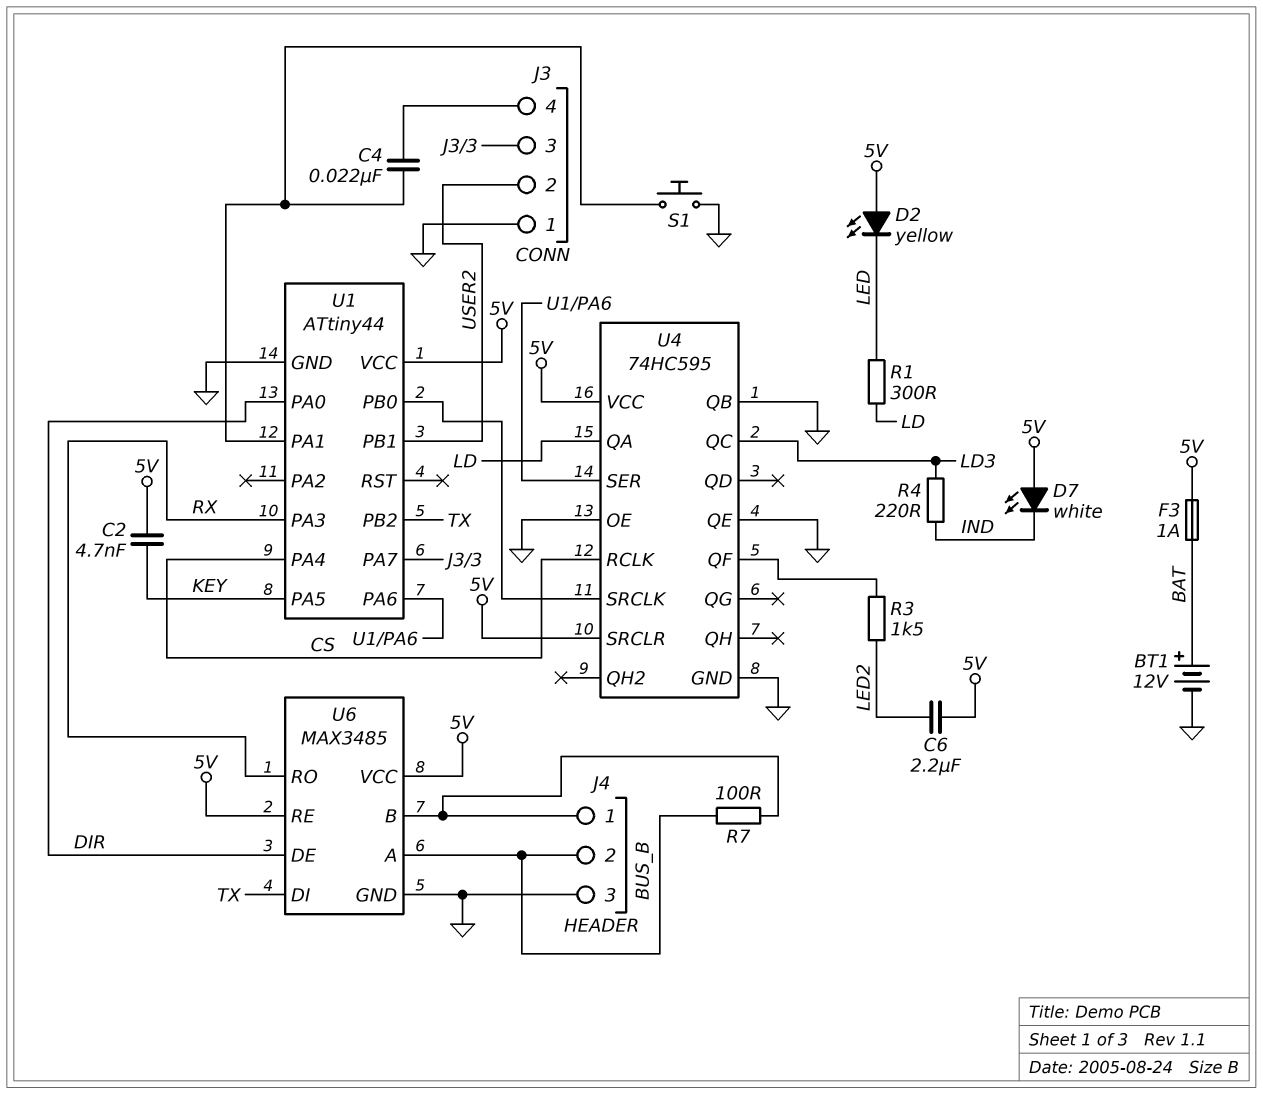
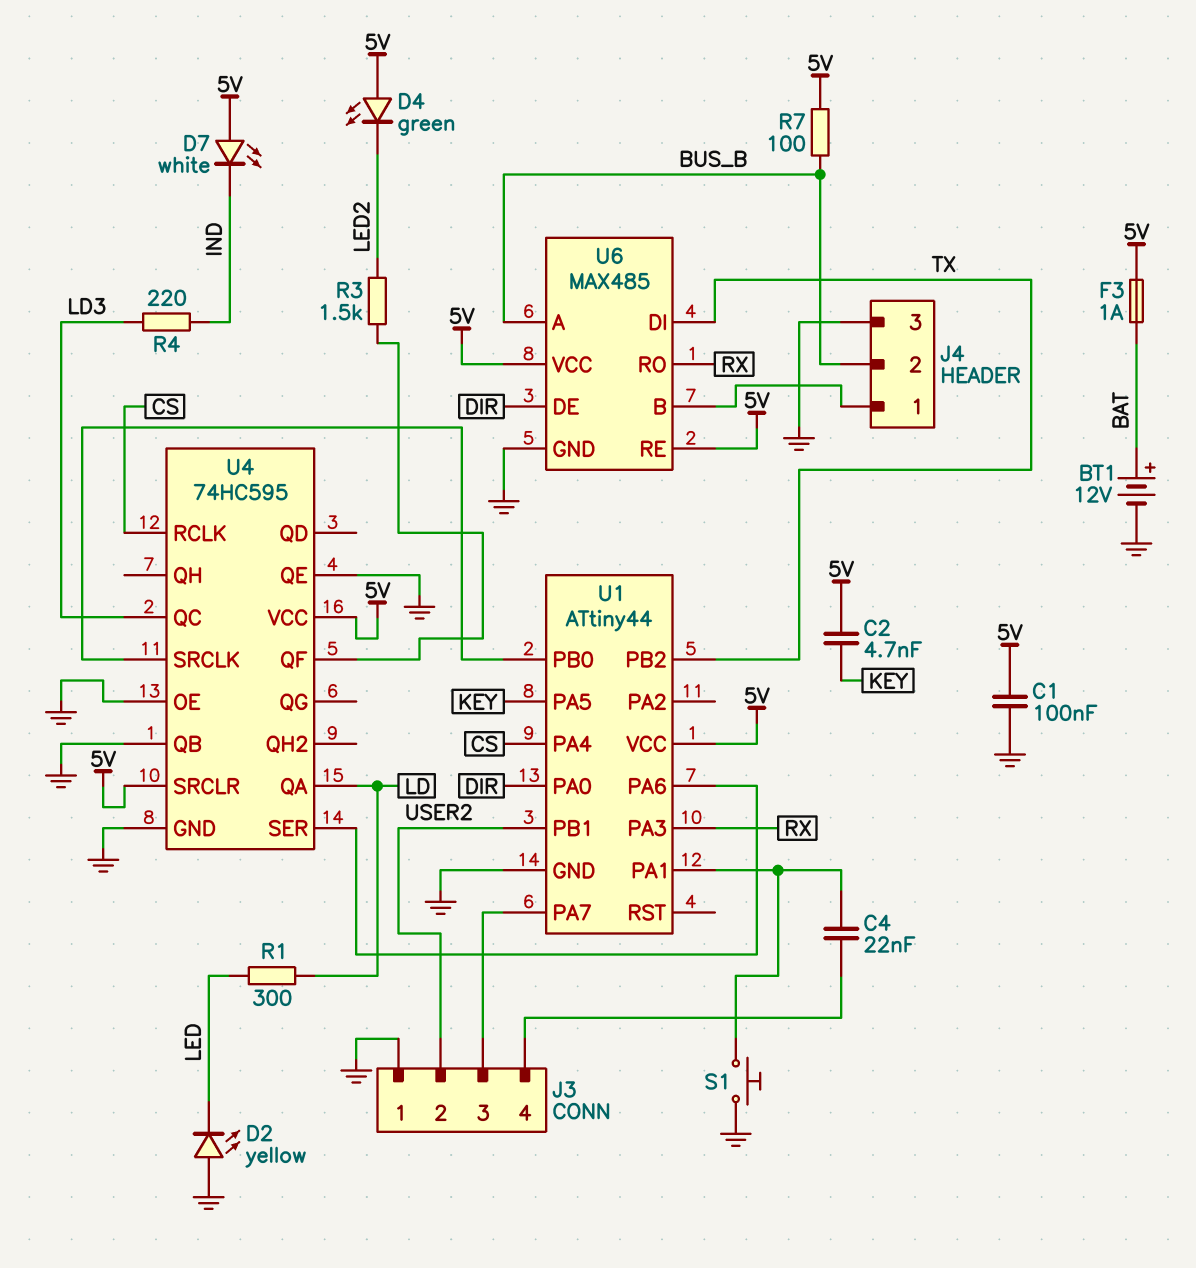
C1: none -> 100nF (5V, GND)
C6: 2.2uF (5V, LED2) -> none
D2: LED yellow (A 5V, K LED) -> LED yellow (A GND, K LED)
D4: none -> LED green (A 5V, K LED2)
R7: 100 (BUS_B, J4/1) -> 100 (5V, BUS_B)
U6: MAX3485 -> MAX485

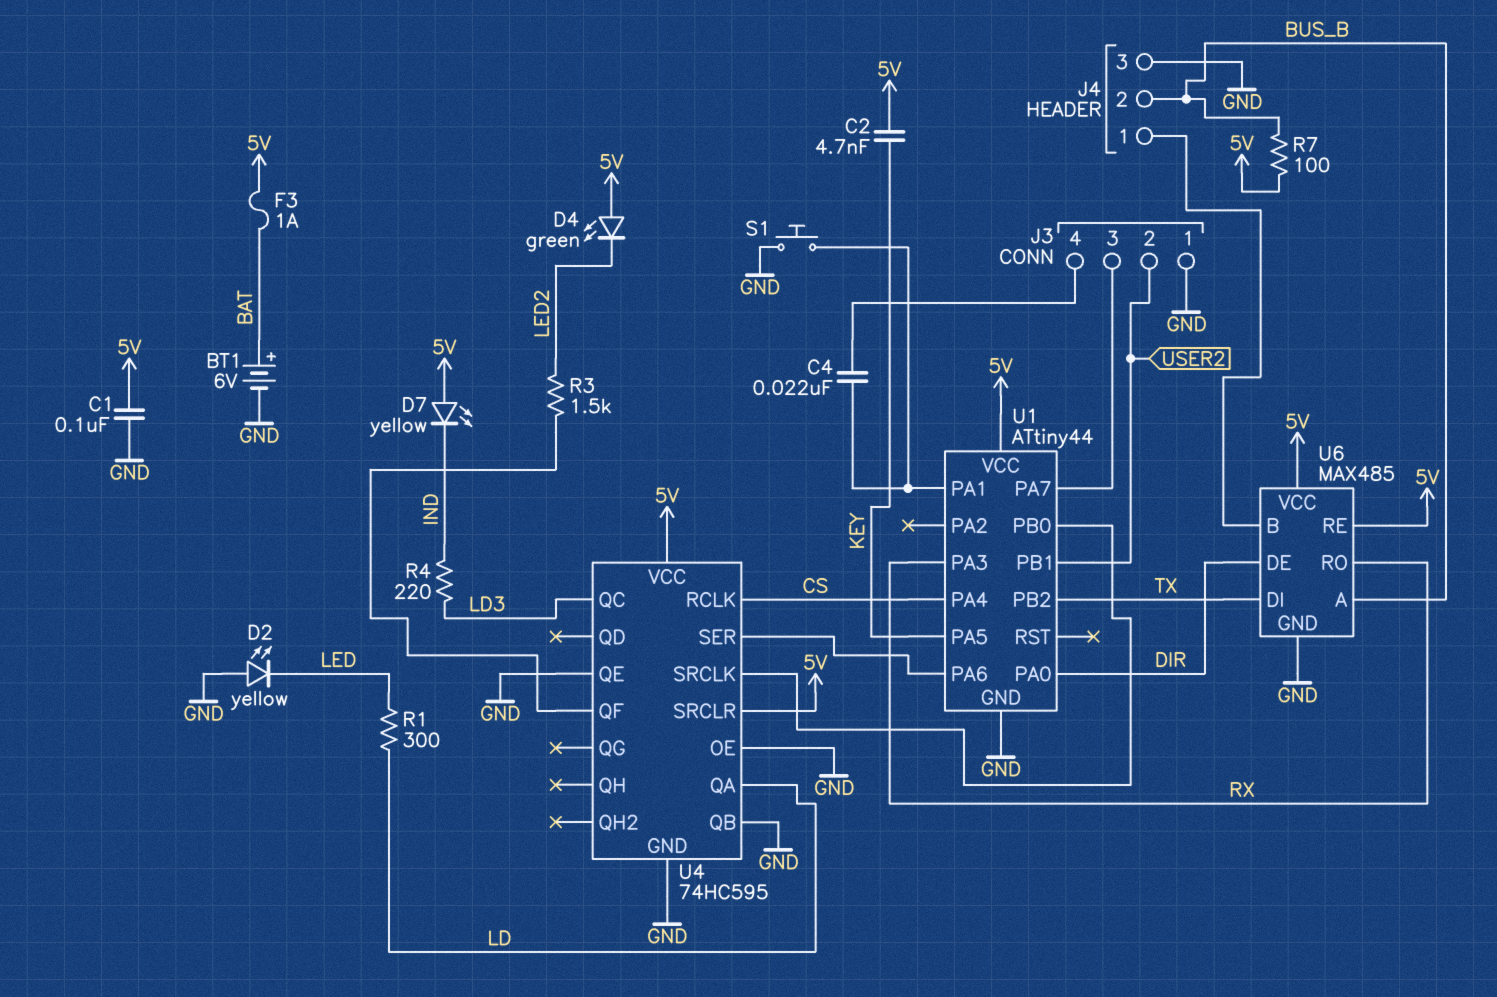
BT1: 12V (plus BAT, minus GND) -> 6V (plus BAT, minus GND)
D7: LED white (A 5V, K IND) -> LED yellow (A 5V, K IND)

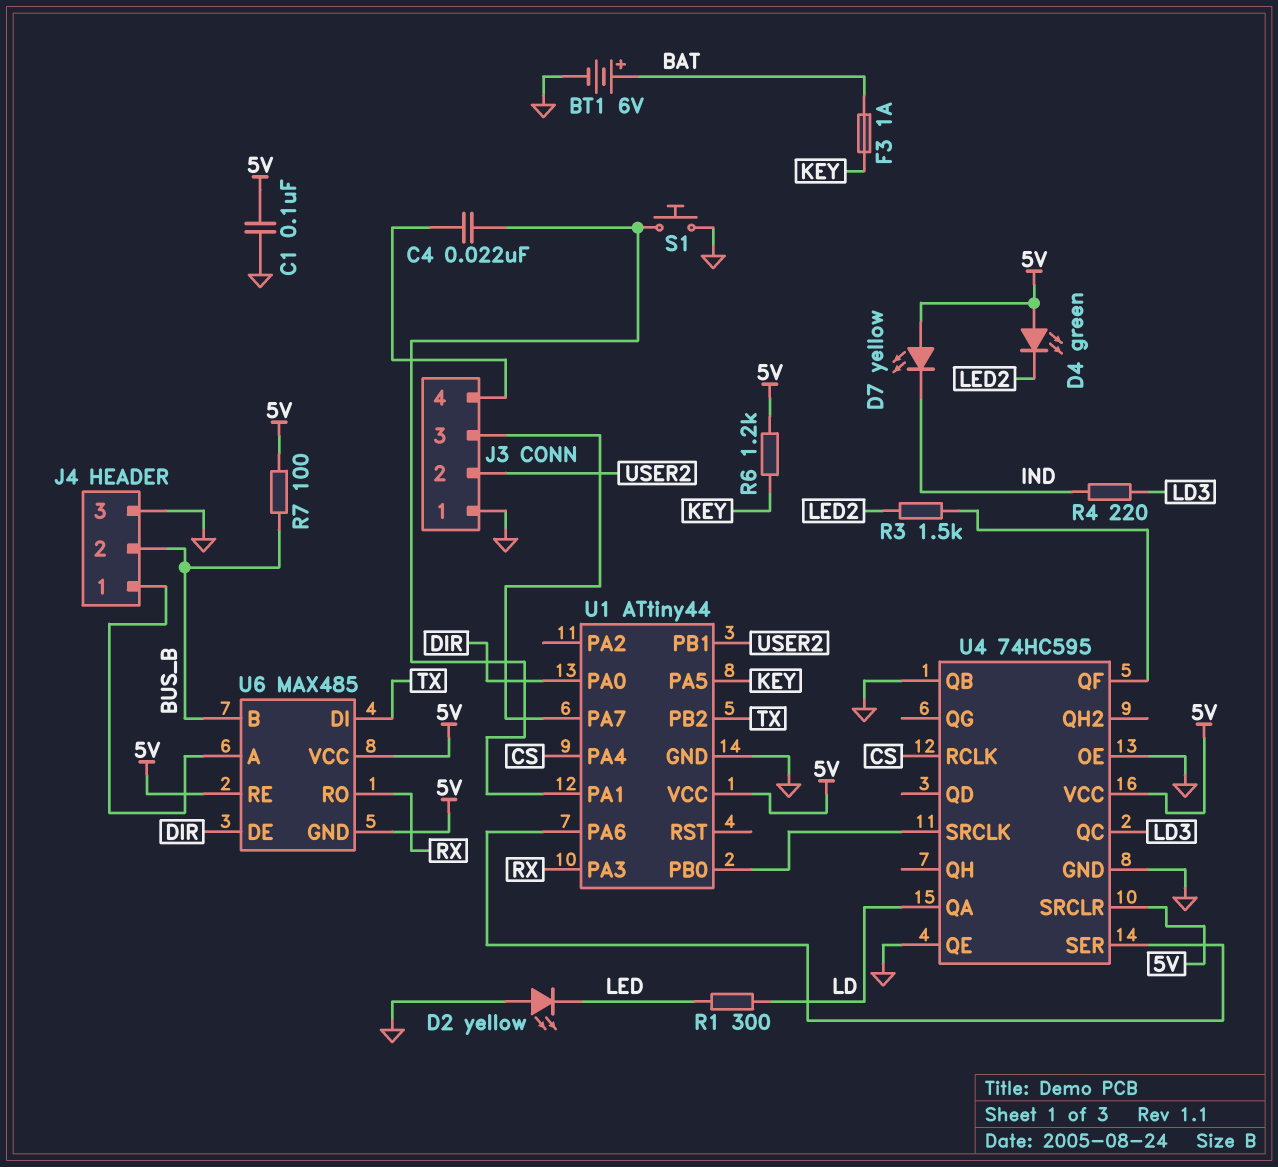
C2: 4.7nF (5V, KEY) -> none
F3: 1A (5V, BAT) -> 1A (BAT, KEY)
R6: none -> 1.2k (5V, KEY)
U6 pin A: BUS_B -> J4/1
U6 pin B: J4/1 -> BUS_B
U6 pin GND: GND -> 5V

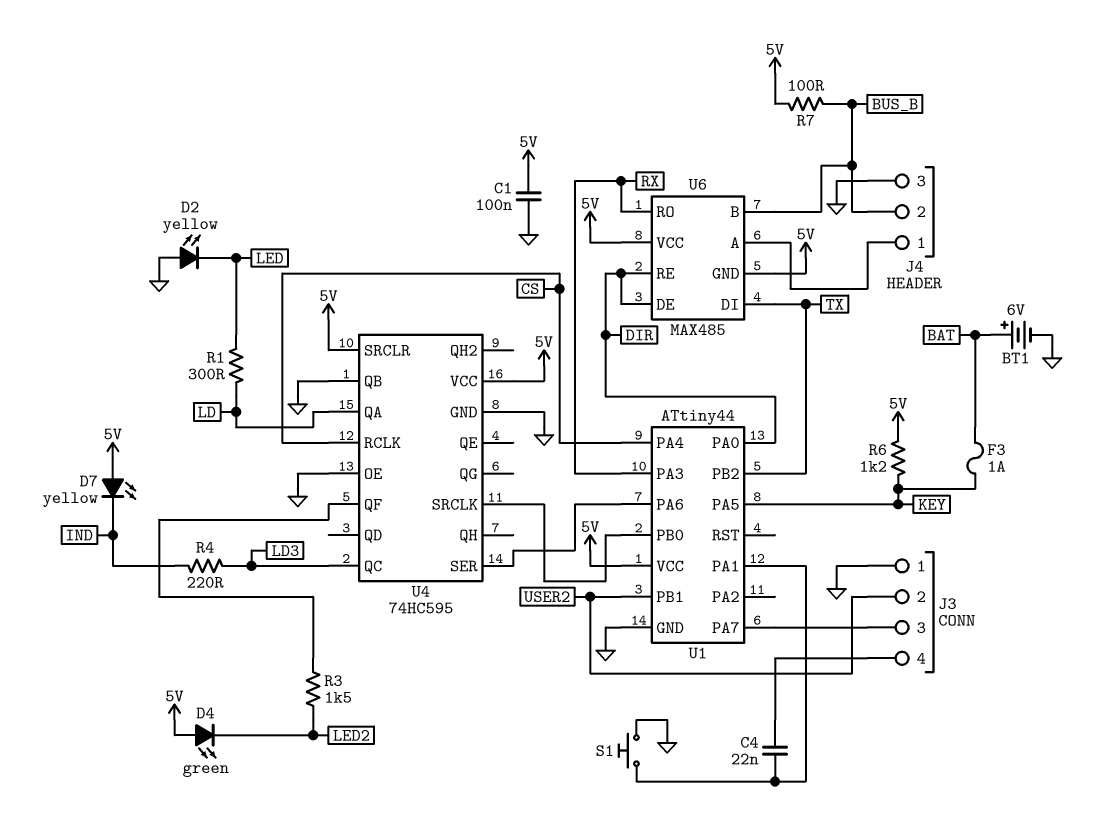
U4 pin QE: GND -> none
U6 pin RE: 5V -> DIR

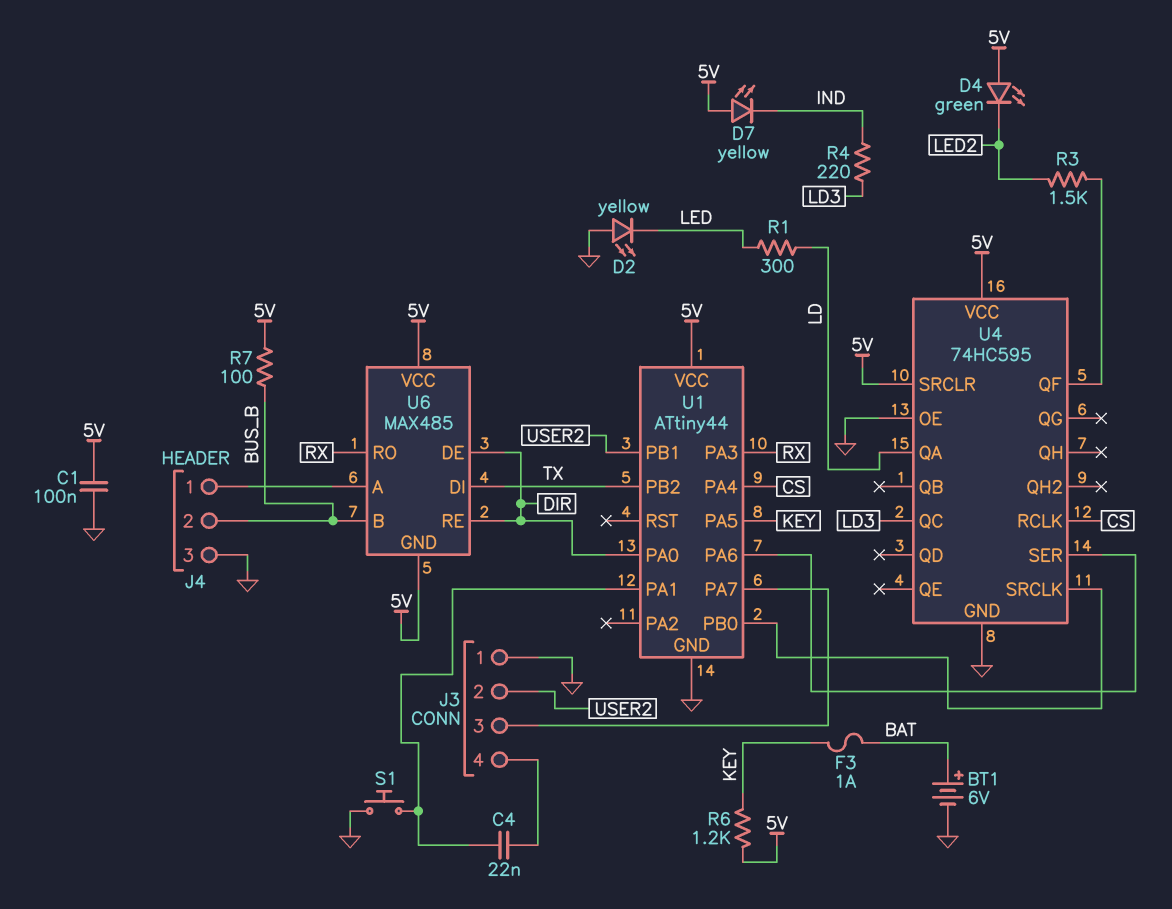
U4 pin QB: GND -> none

